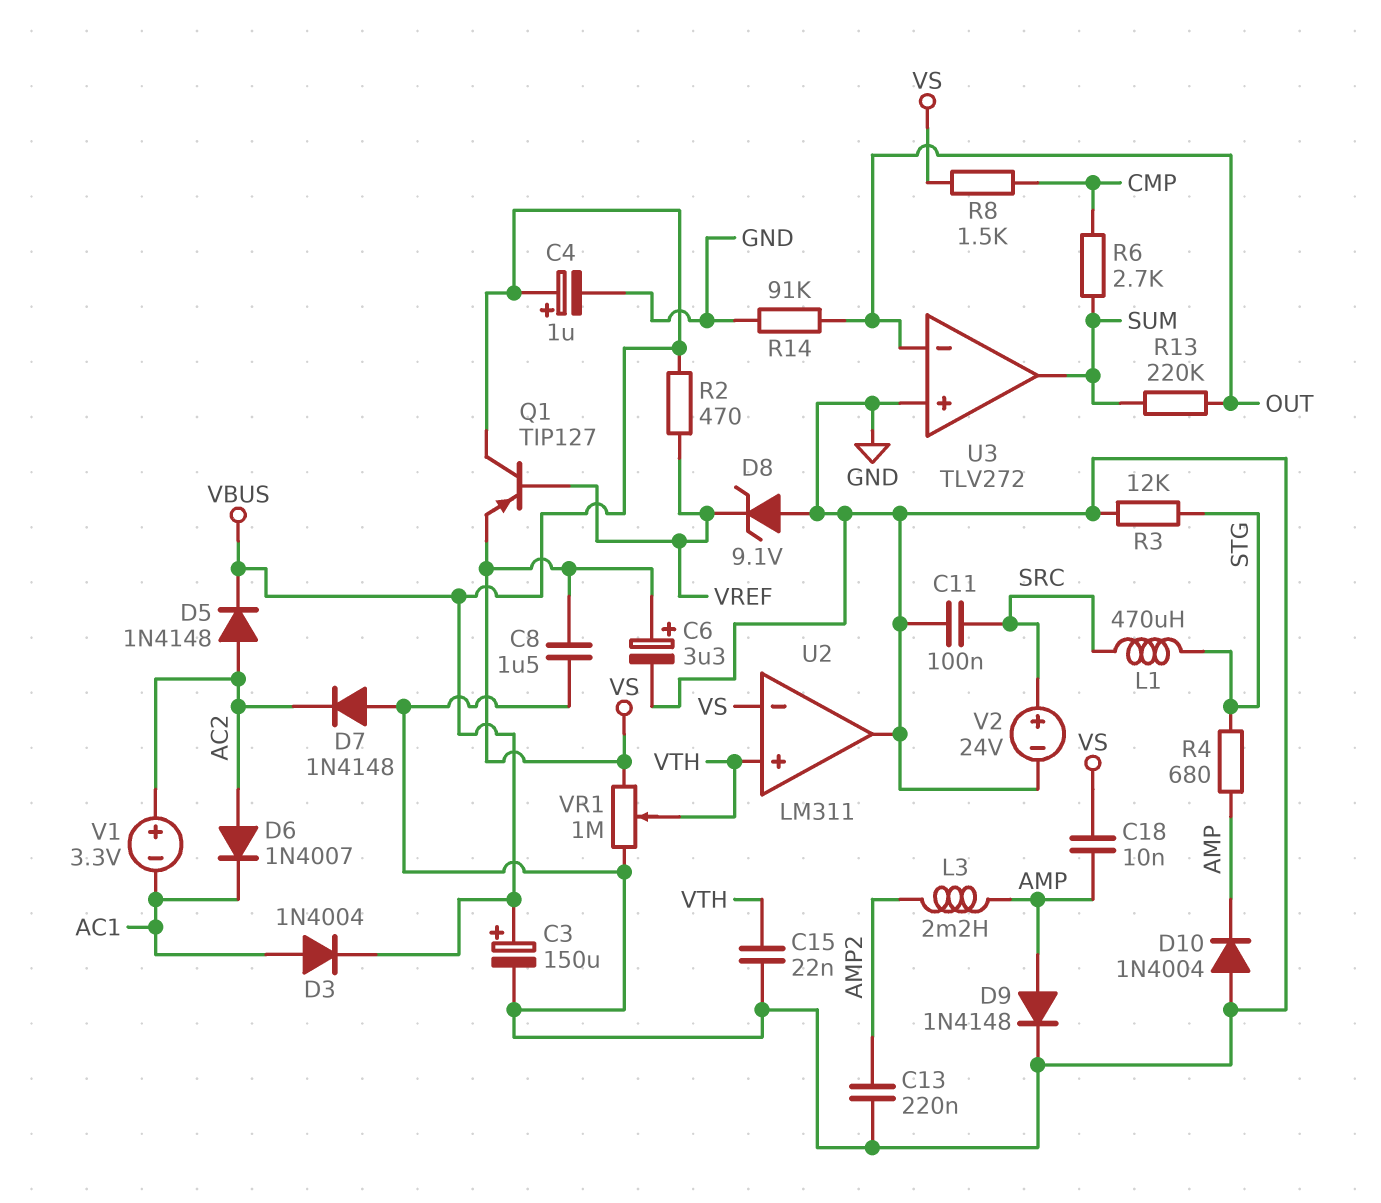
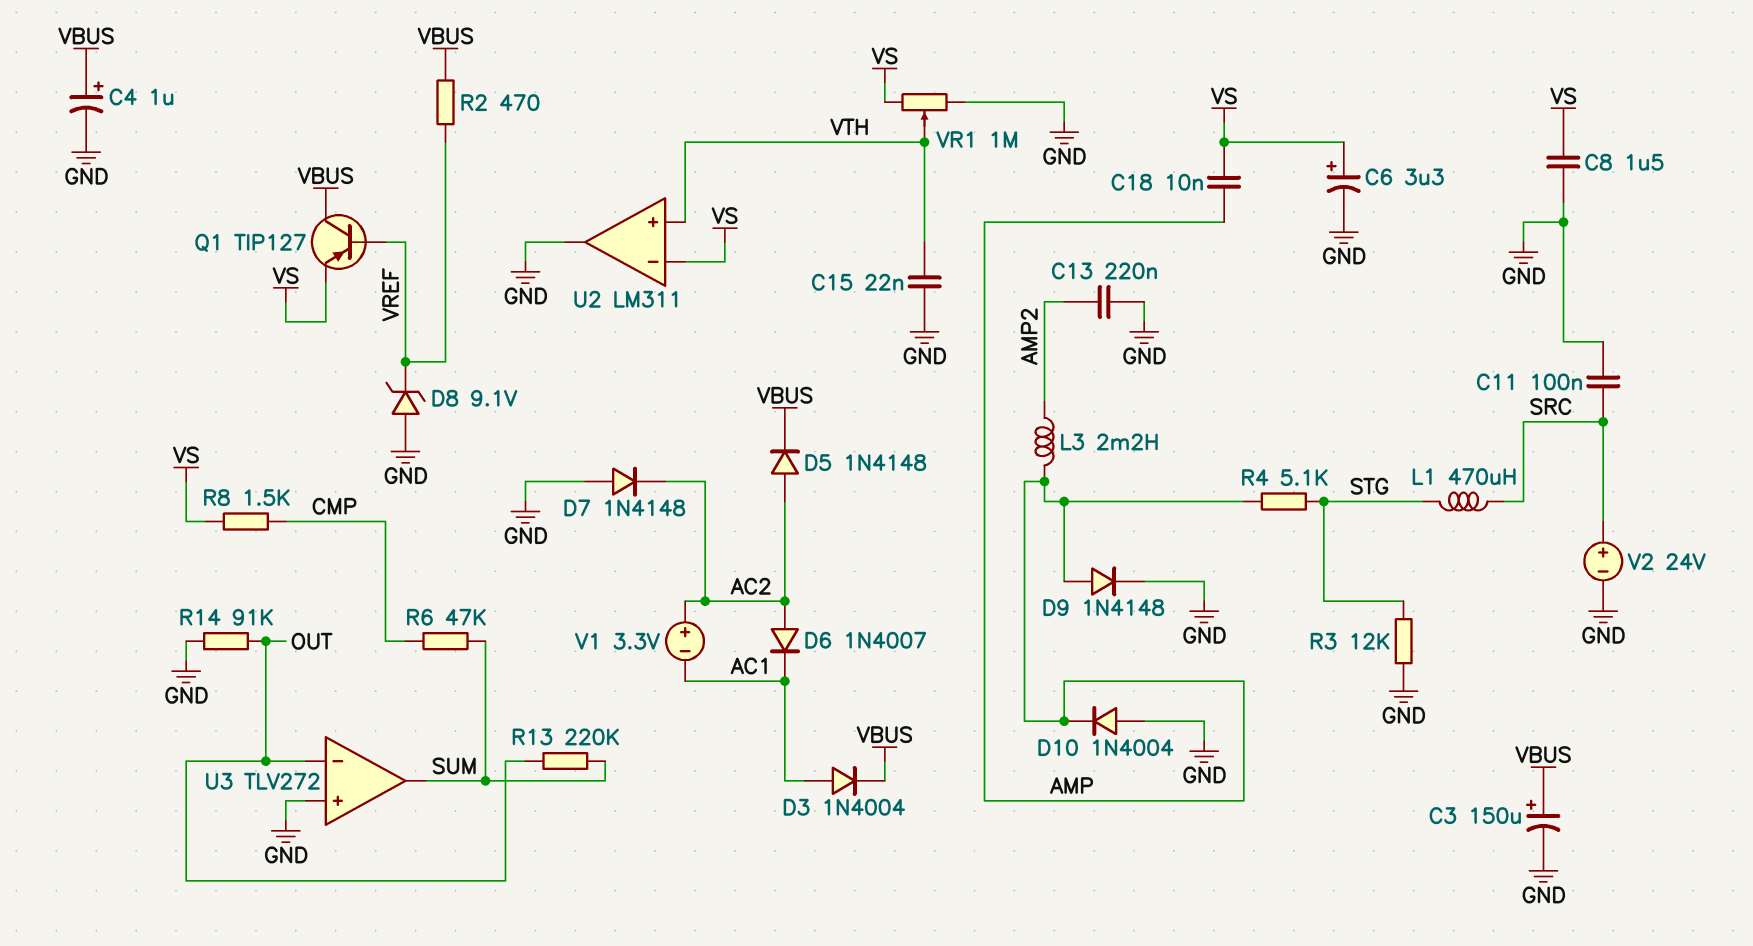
R4: 680 (AMP, STG) -> 5.1k (AMP, STG)
R6: 2.7k (CMP, SUM) -> 47k (CMP, SUM)

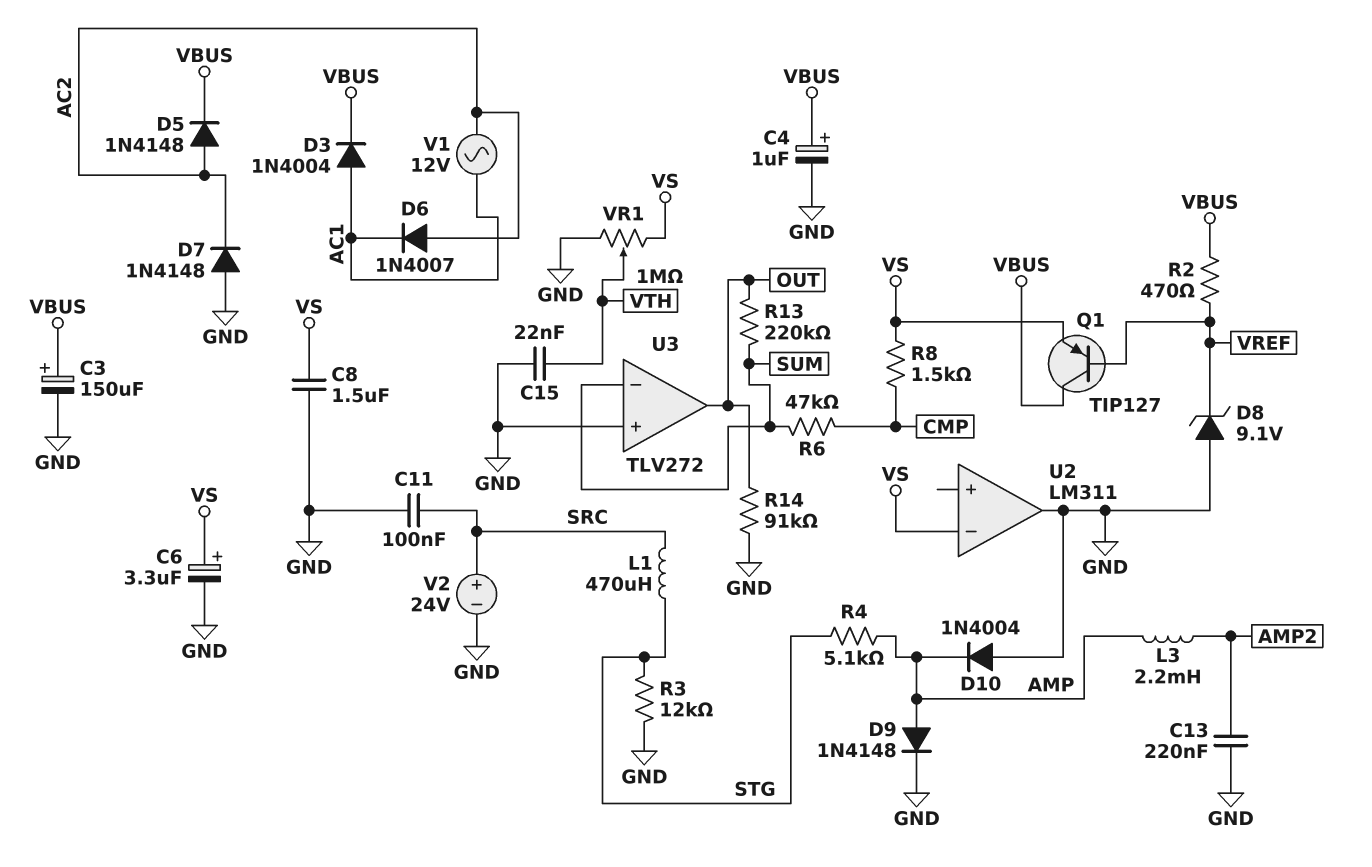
C18: 10nF (AMP, VS) -> none
U2 pin in+: VTH -> none
U3 pin in-: OUT -> SUM
U3 pin out: SUM -> OUT
V1: 3.3V (plus AC2, minus AC1) -> AC 12V (AC1, AC2)

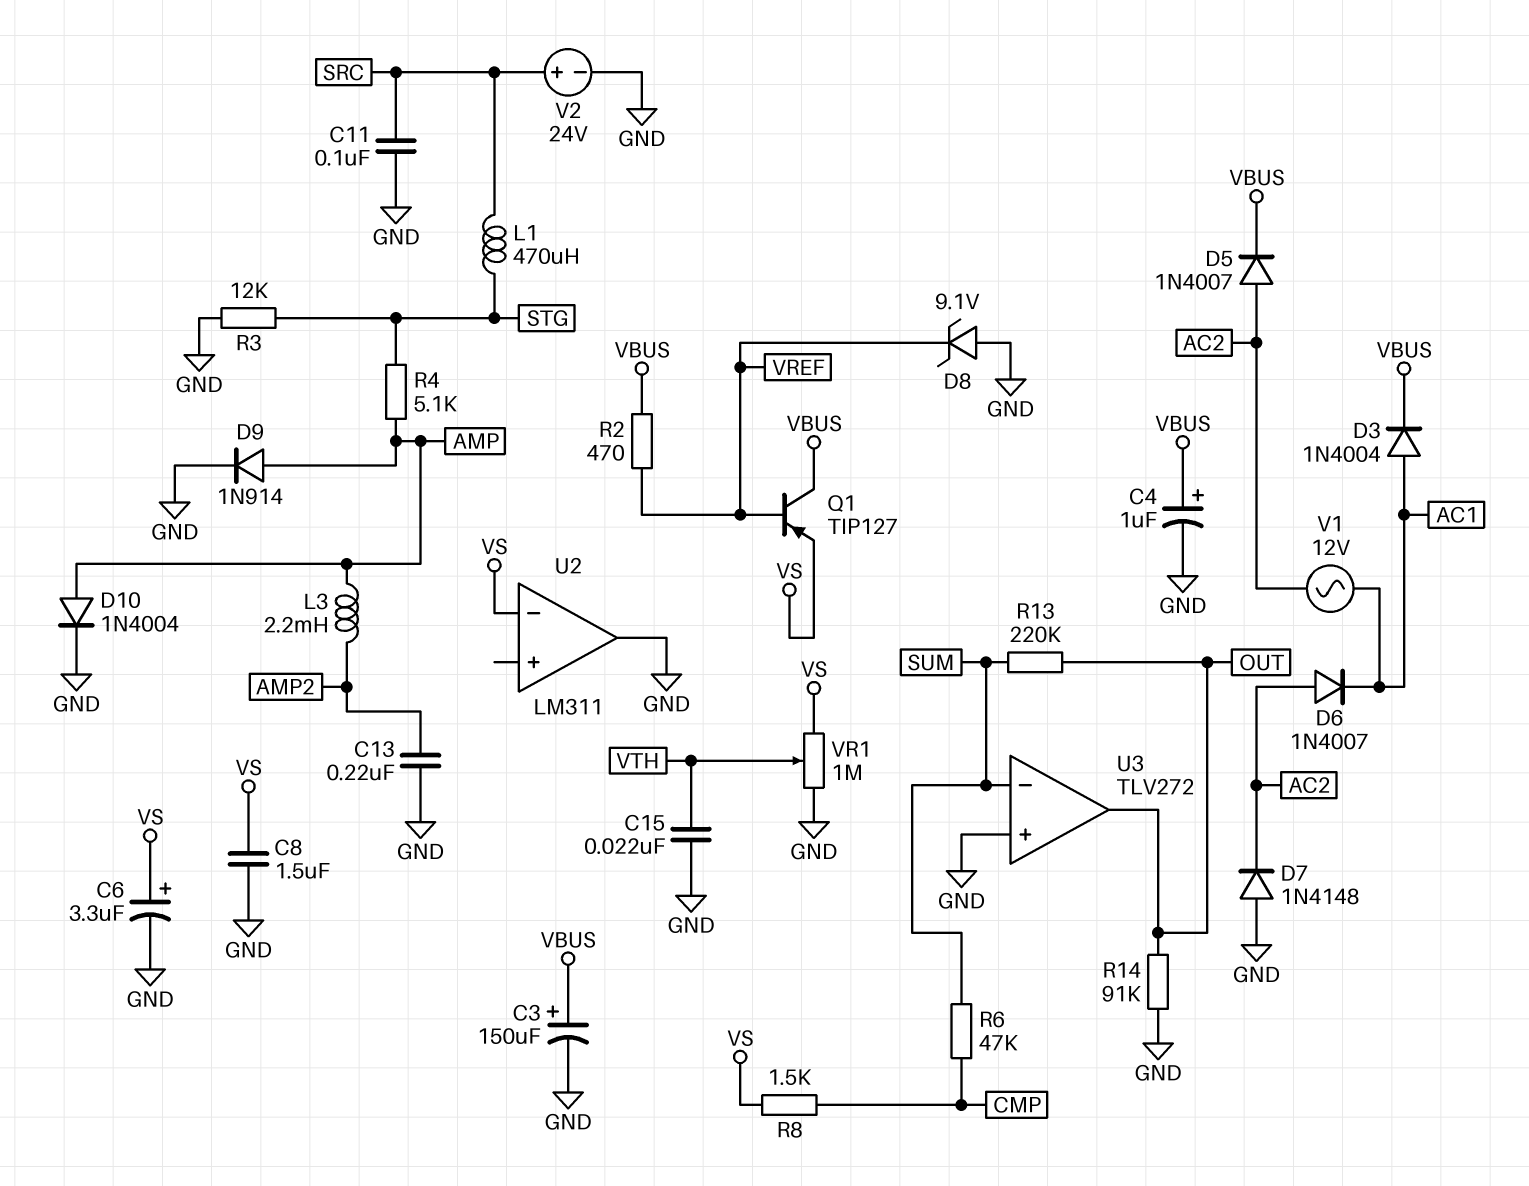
D5: diode 1N4148 (A AC2, K VBUS) -> diode 1N4007 (A AC2, K VBUS)
D9: diode 1N4148 (A AMP, K GND) -> diode 1N914 (A AMP, K GND)
D10: diode 1N4004 (A GND, K AMP) -> diode 1N4004 (A AMP, K GND)

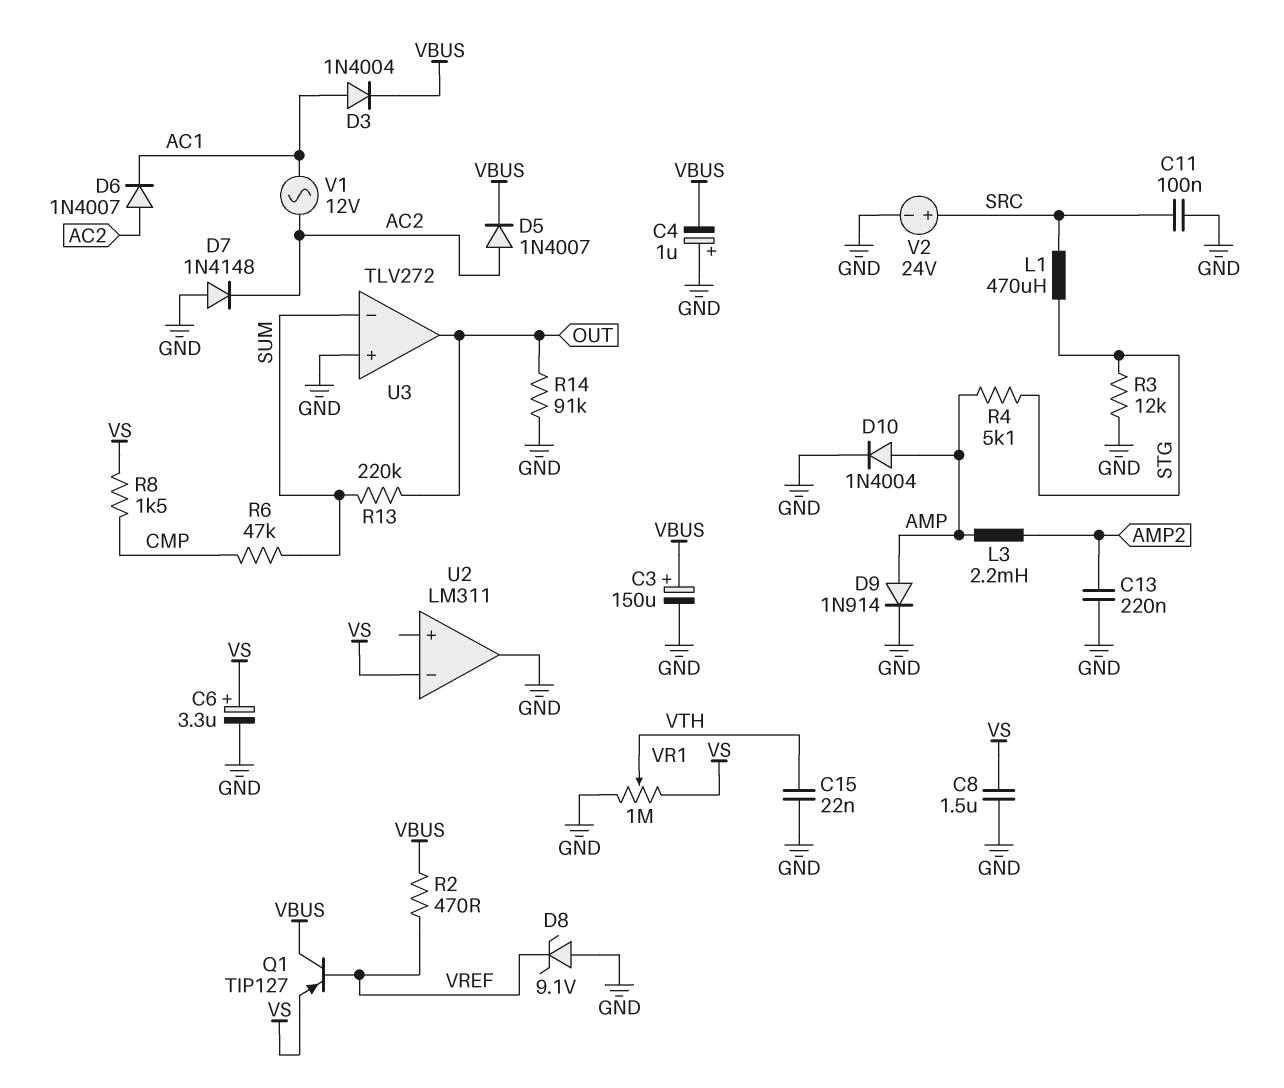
C4: 1uF (plus VBUS, minus GND) -> 1uF (plus GND, minus VBUS)

